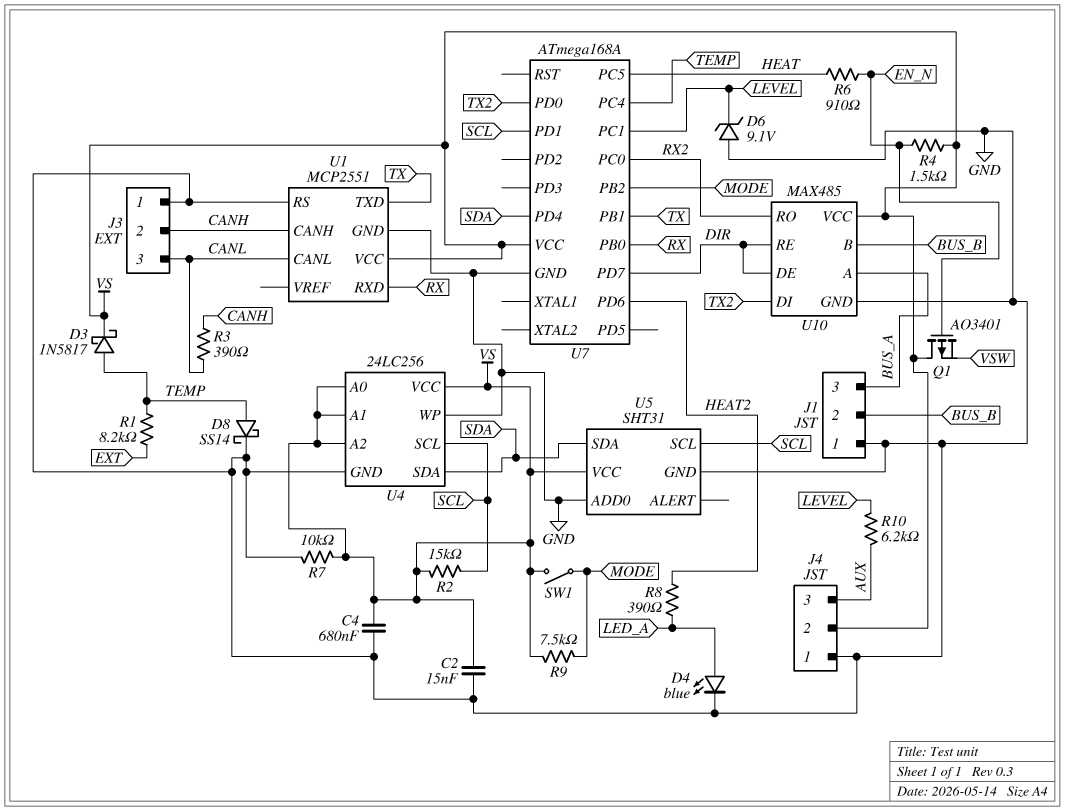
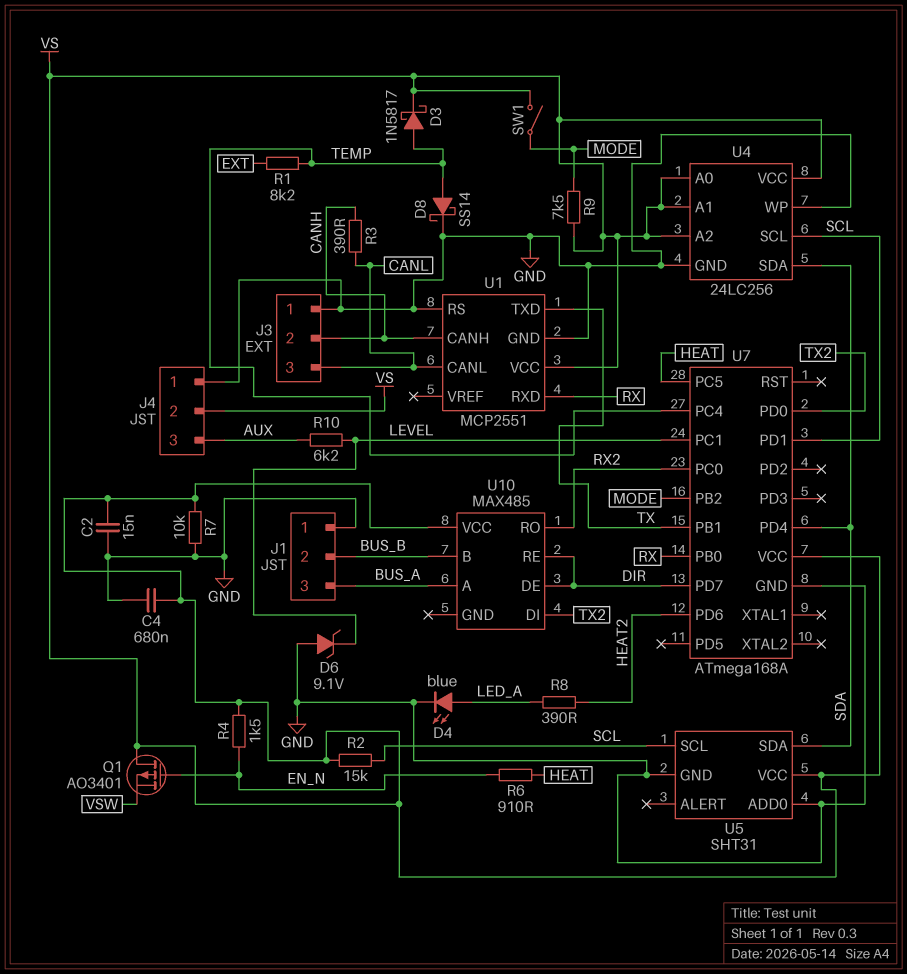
U10 pin GND: GND -> none

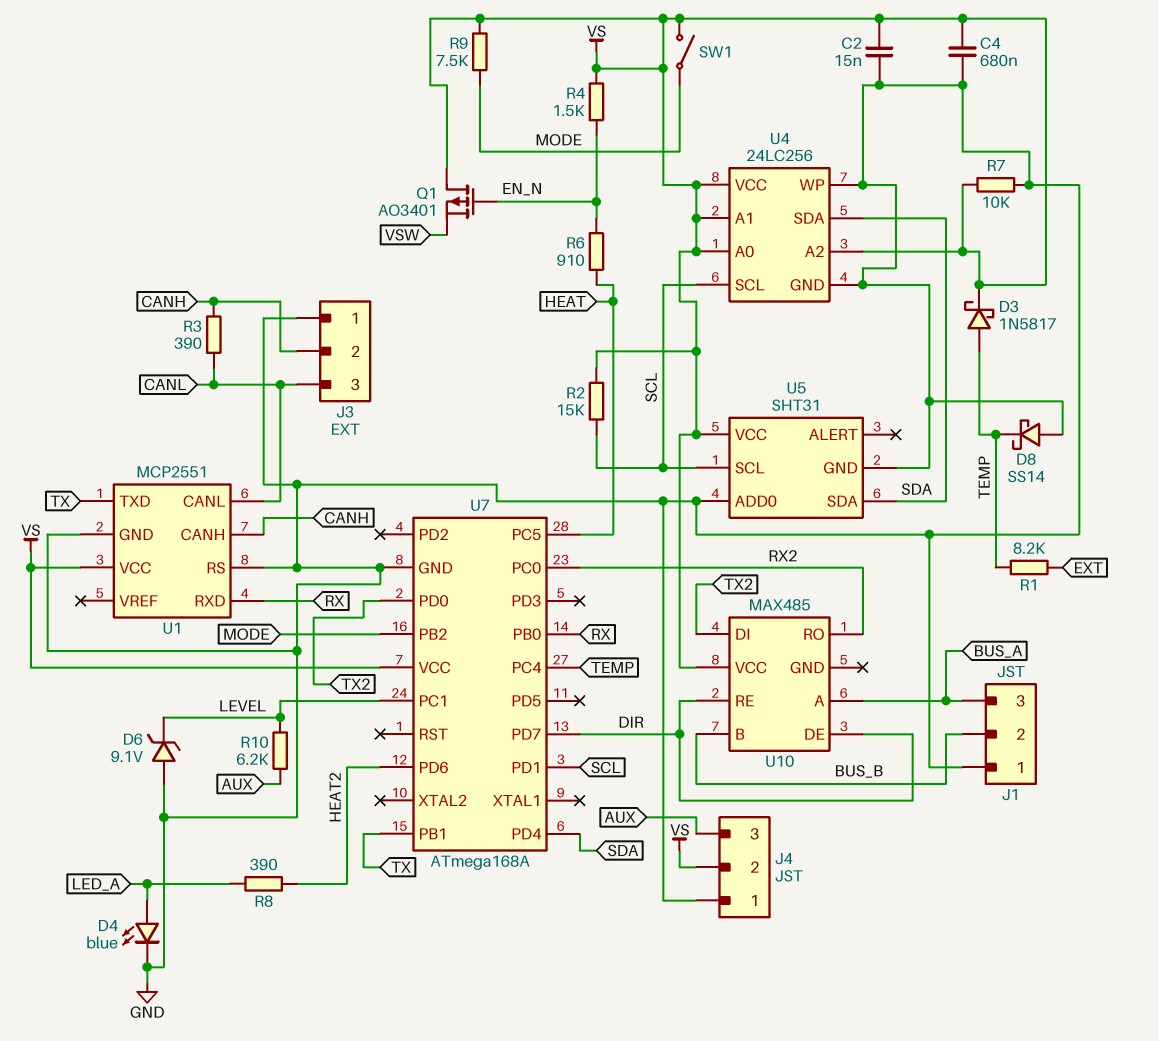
D8: schottky SS14 (A TEMP, K GND) -> schottky SS14 (A GND, K TEMP)

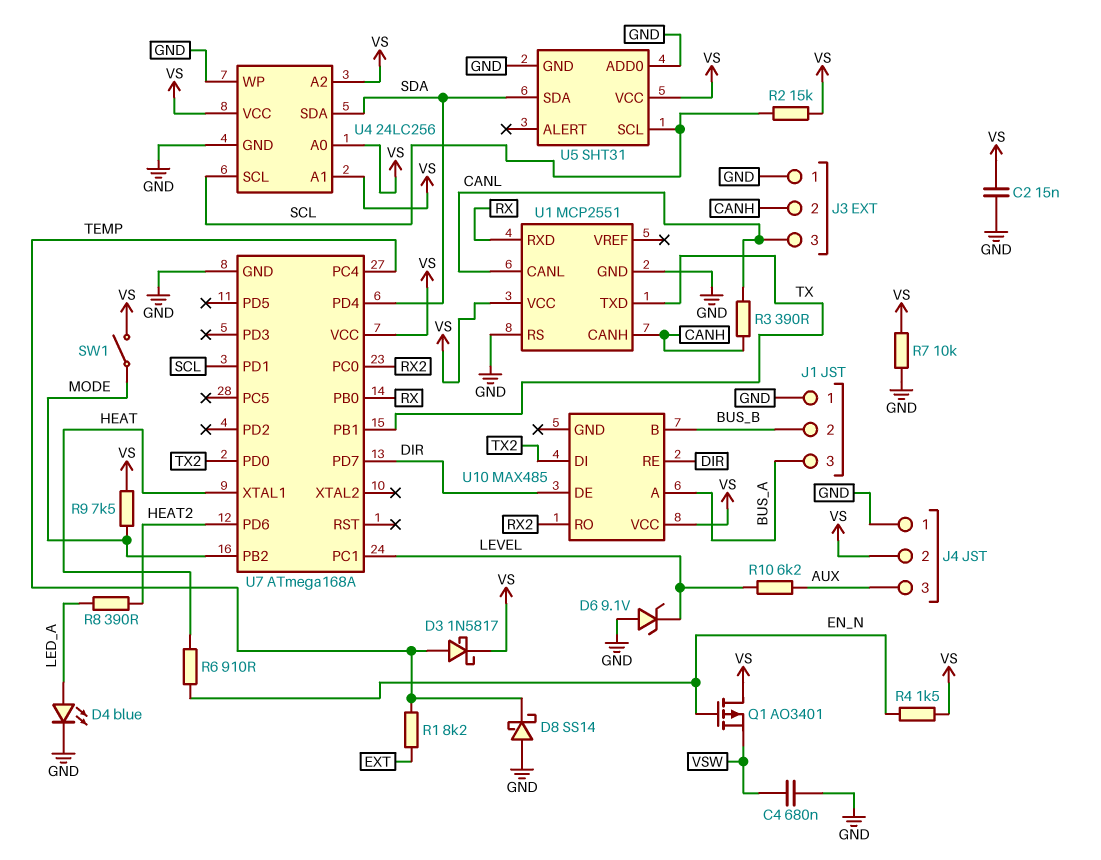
C4: 680nF (GND, VS) -> 680nF (GND, VSW)
U7 pin PC5: HEAT -> none
U7 pin XTAL1: none -> HEAT

